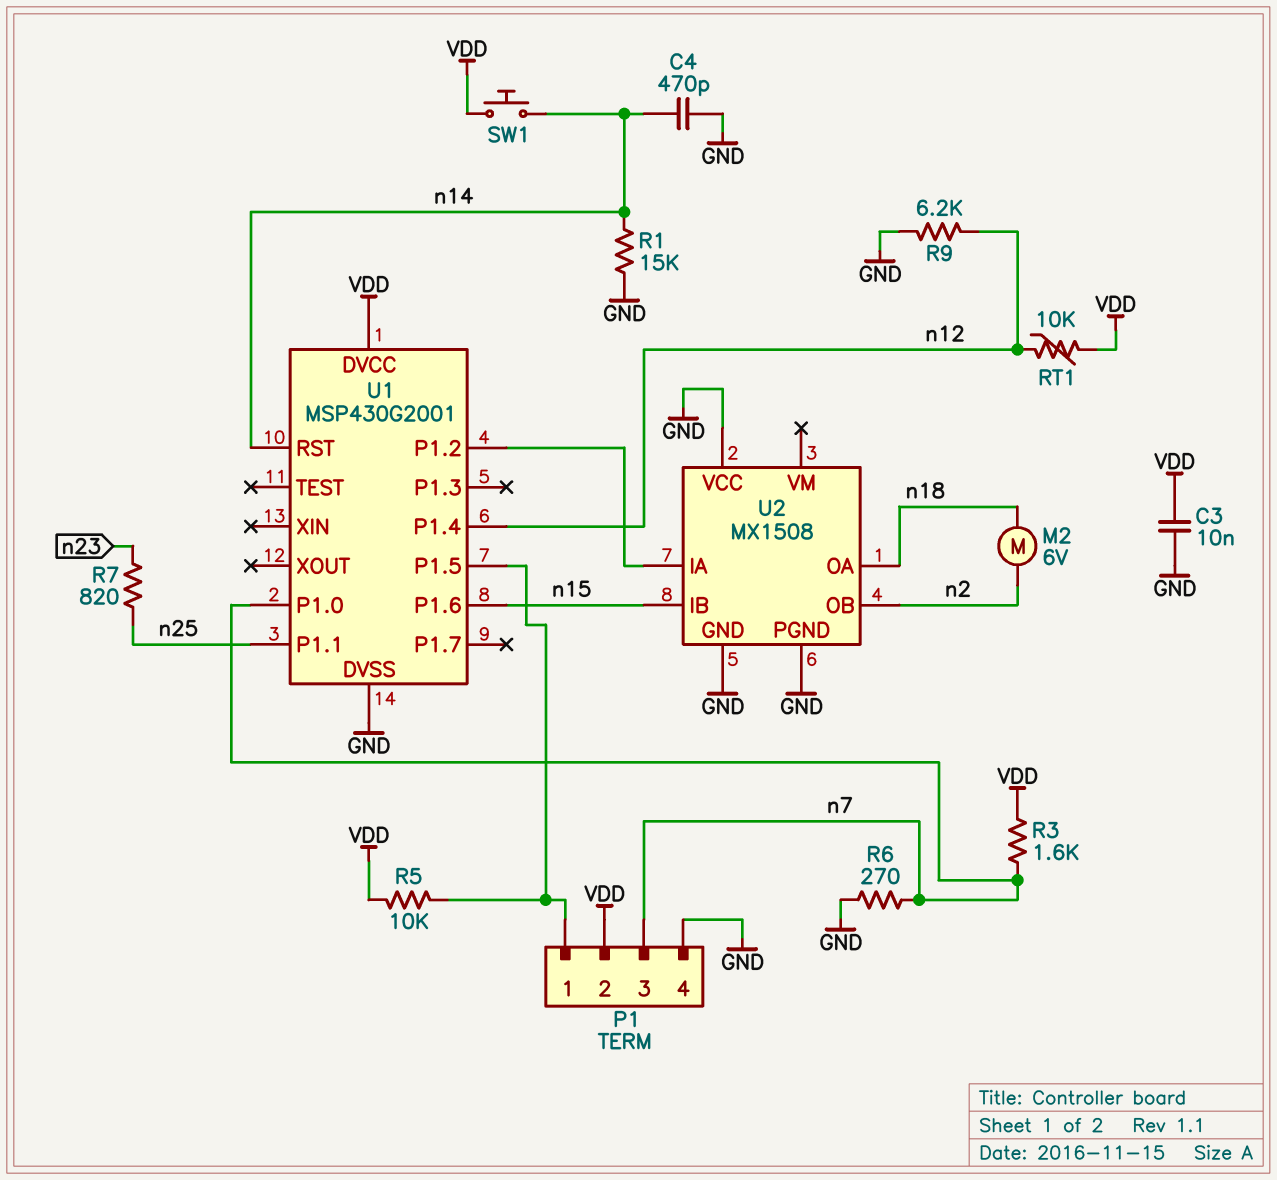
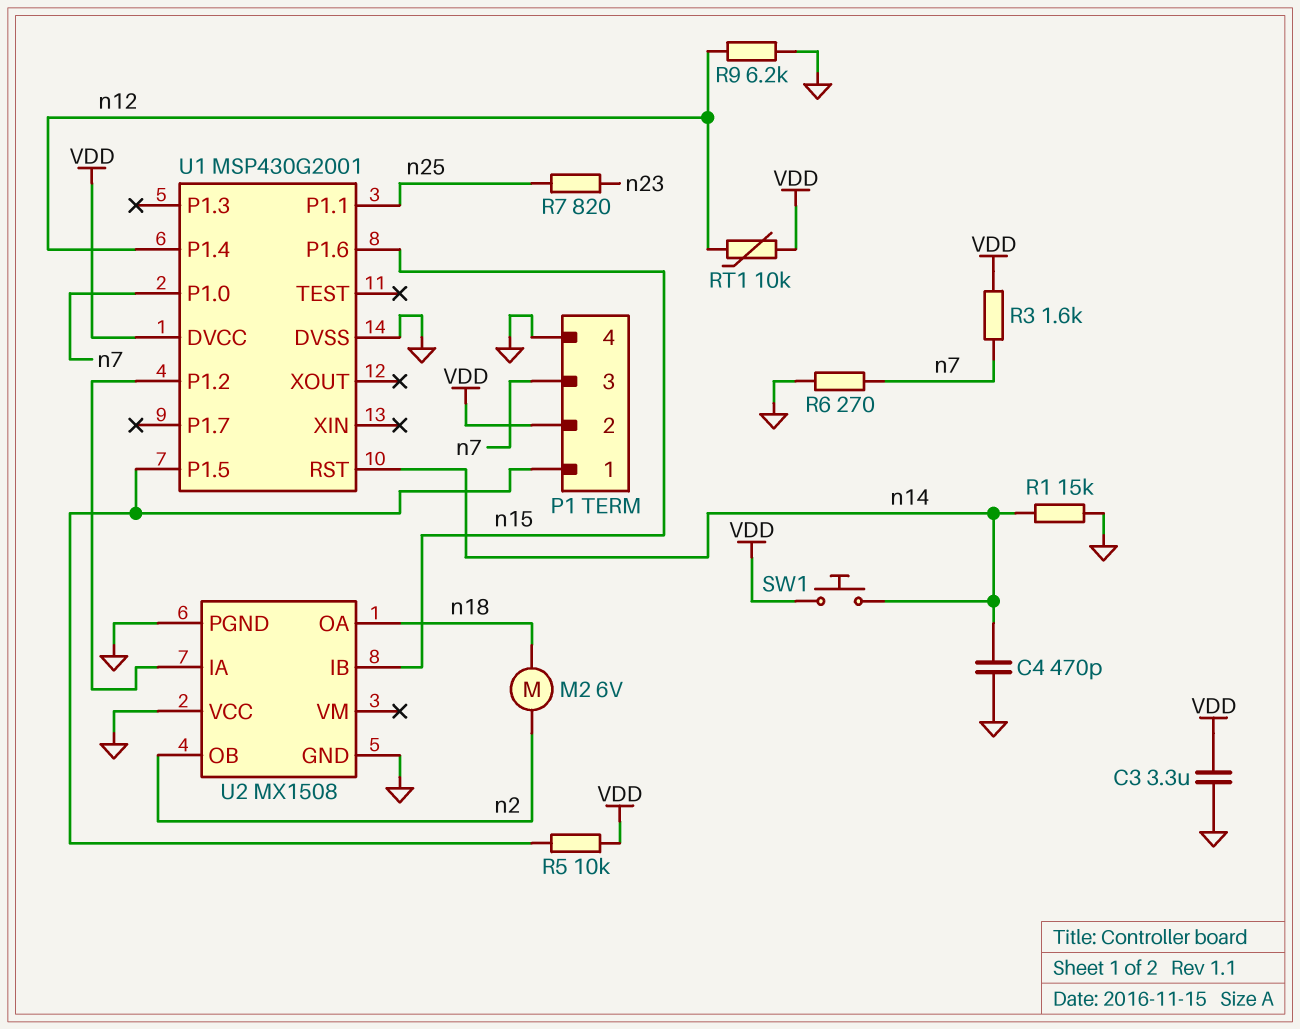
C3: 10nF (GND, VDD) -> 3.3uF (GND, VDD)

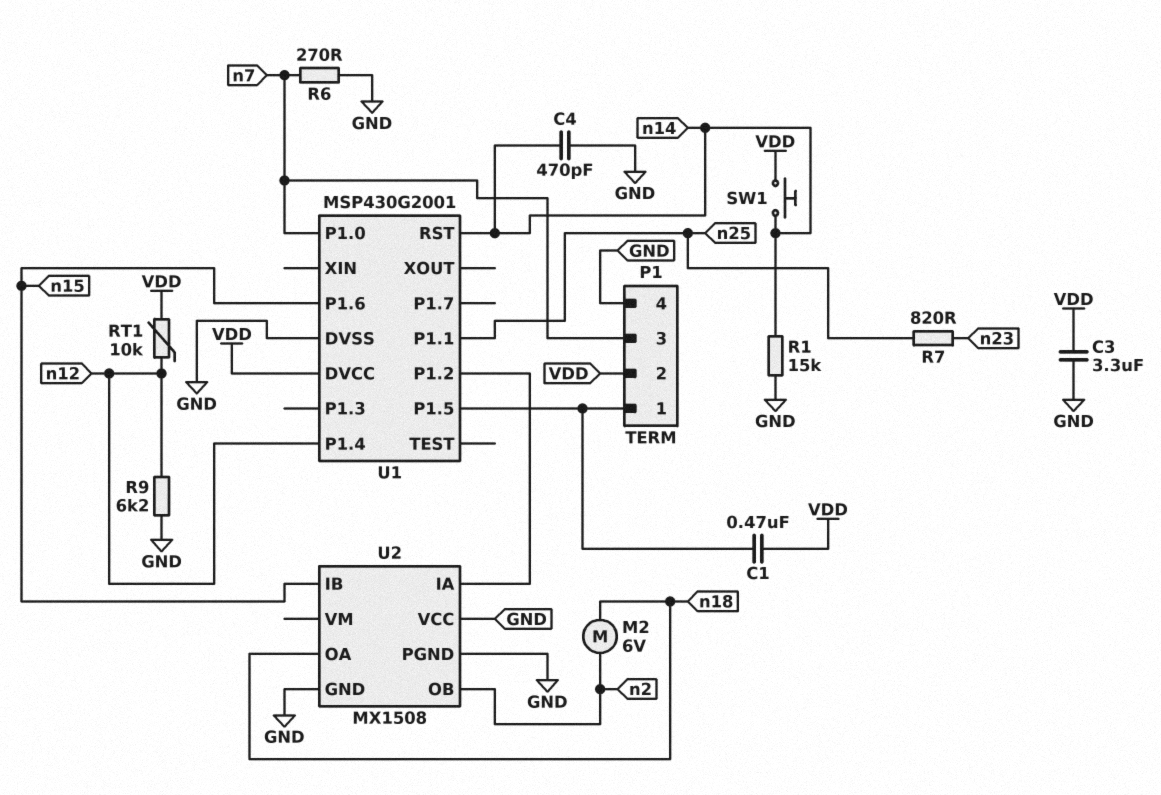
C1: none -> 470nF (P1/1, VDD)
R3: 1.6k (VDD, n7) -> none
R5: 10k (P1/1, VDD) -> none

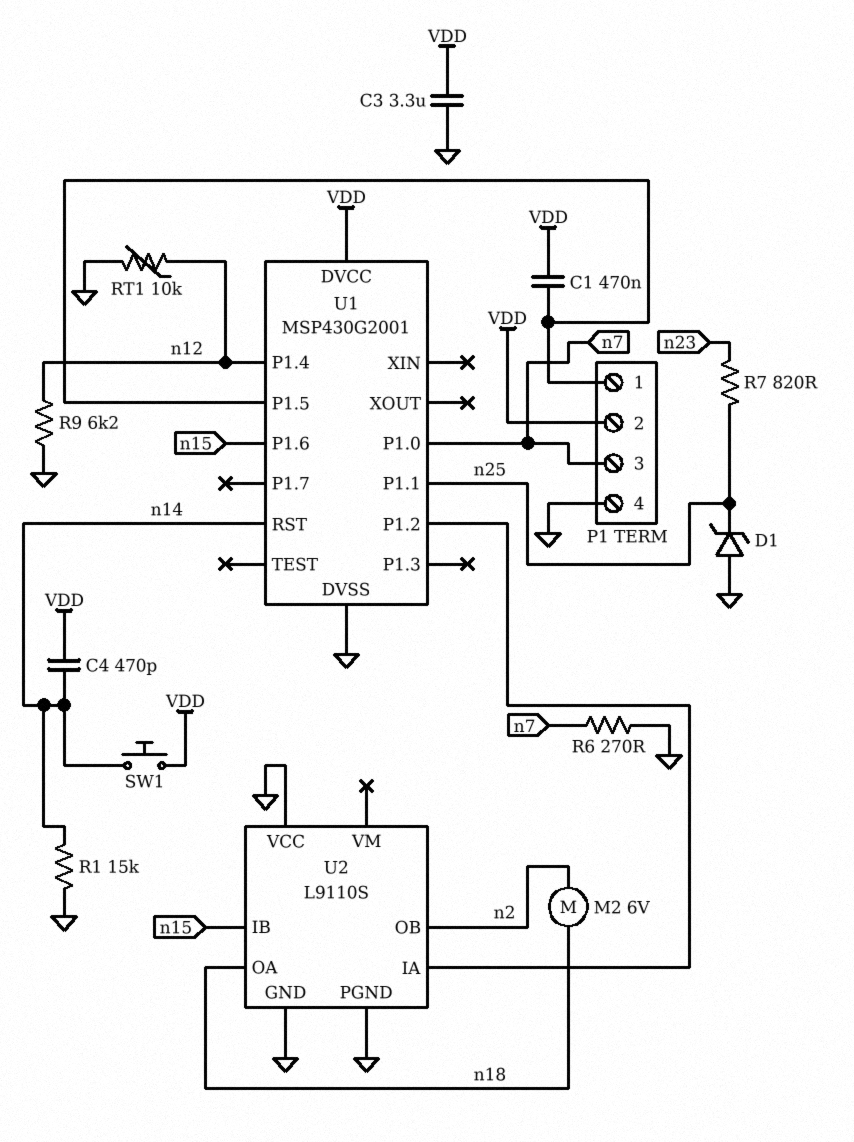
C4: 470pF (GND, n14) -> 470pF (VDD, n14)
D1: none -> zener (A GND, K n25)
RT1: 10k (VDD, n12) -> 10k (GND, n12)
U2: MX1508 -> L9110S

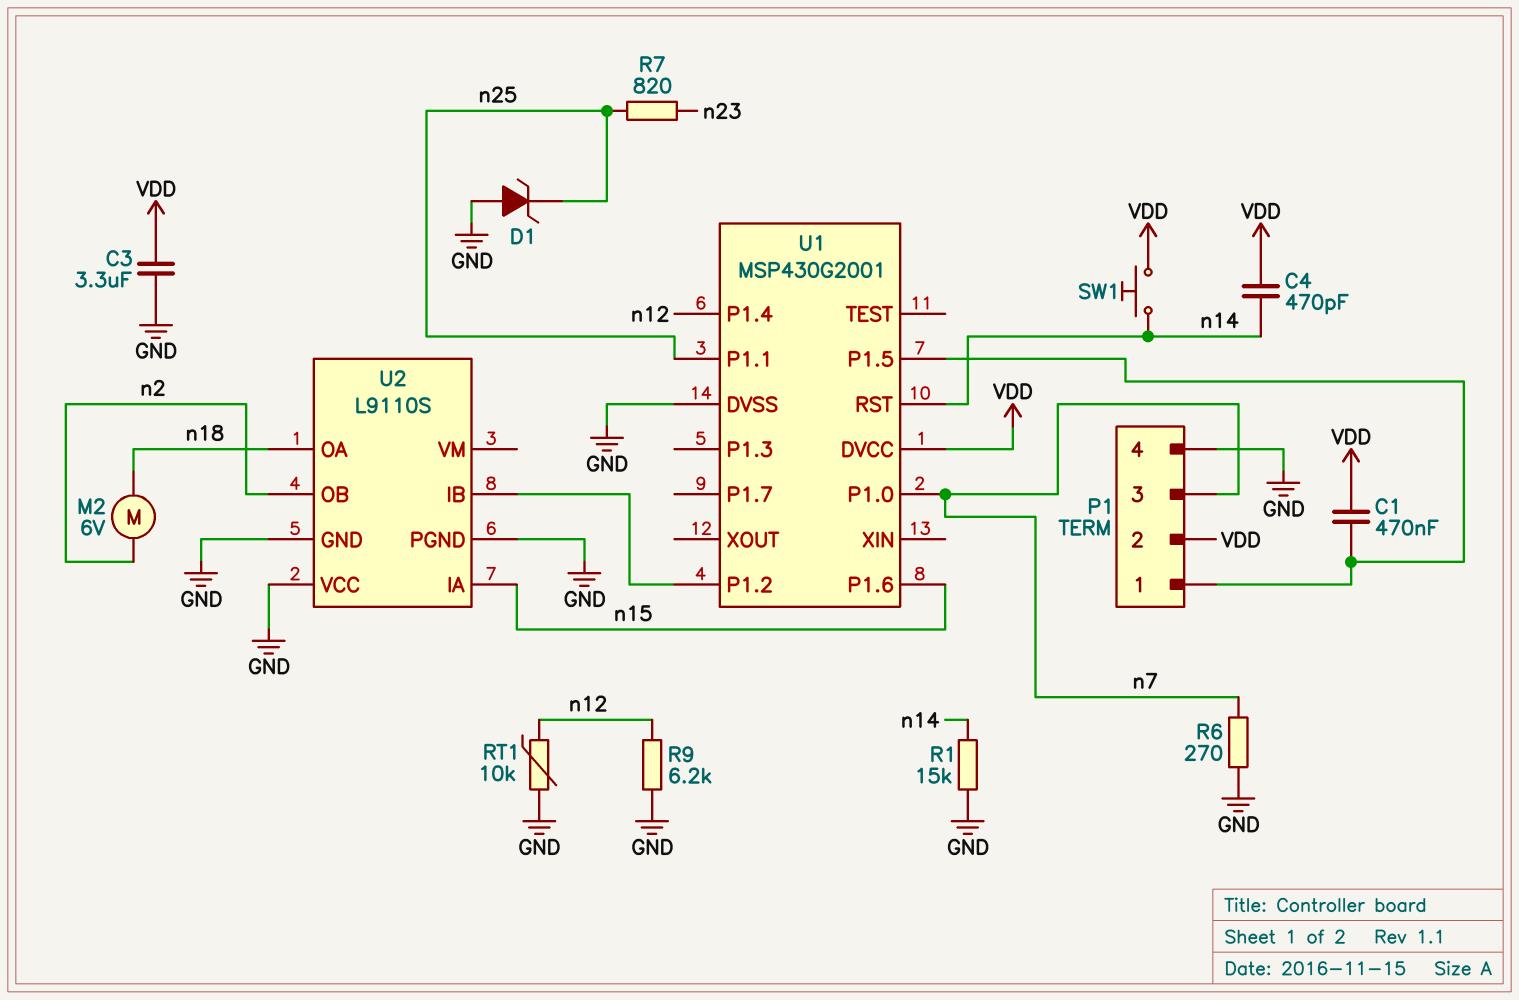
U2 pin IA: U1/P1.2 -> n15
U2 pin IB: n15 -> U1/P1.2

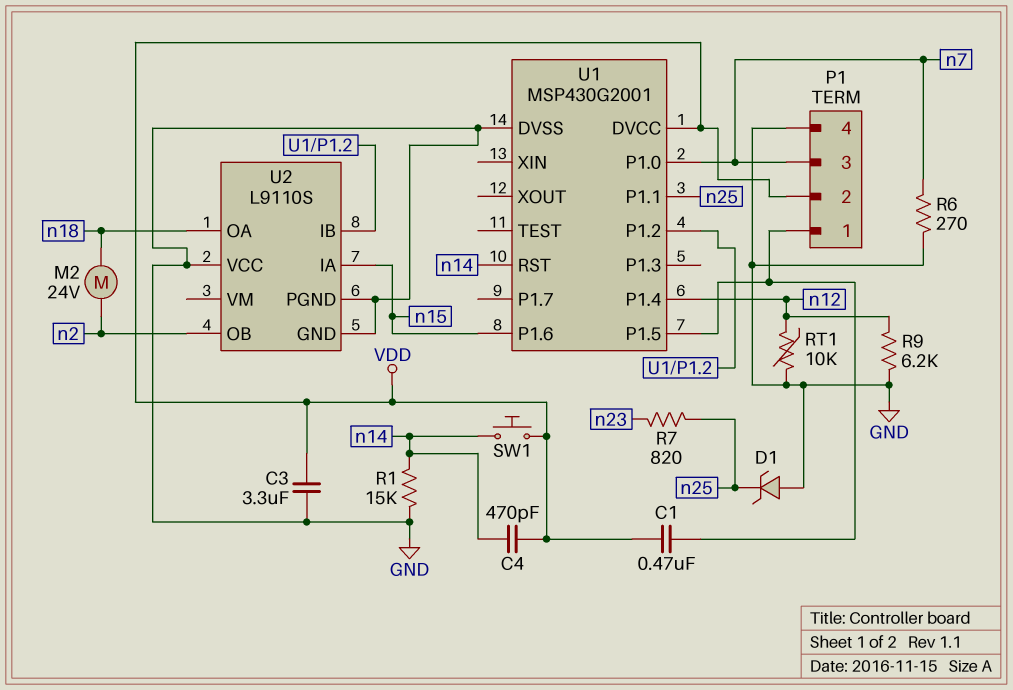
M2: motor 6V (n2, n18) -> motor 24V (n2, n18)

